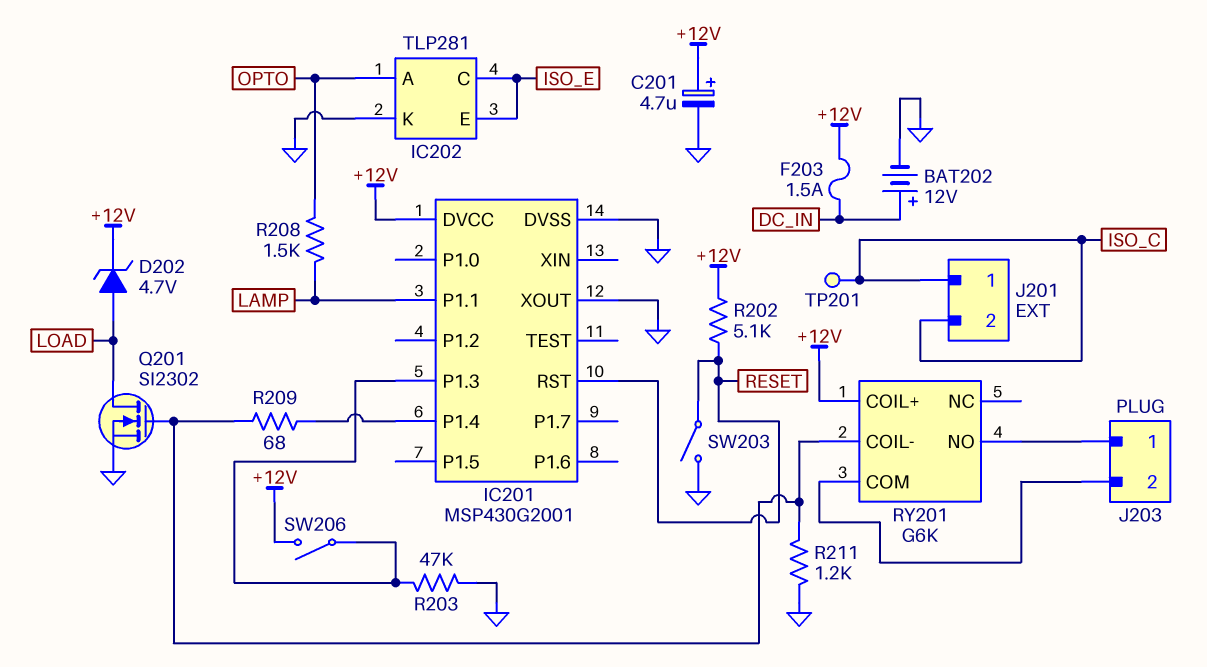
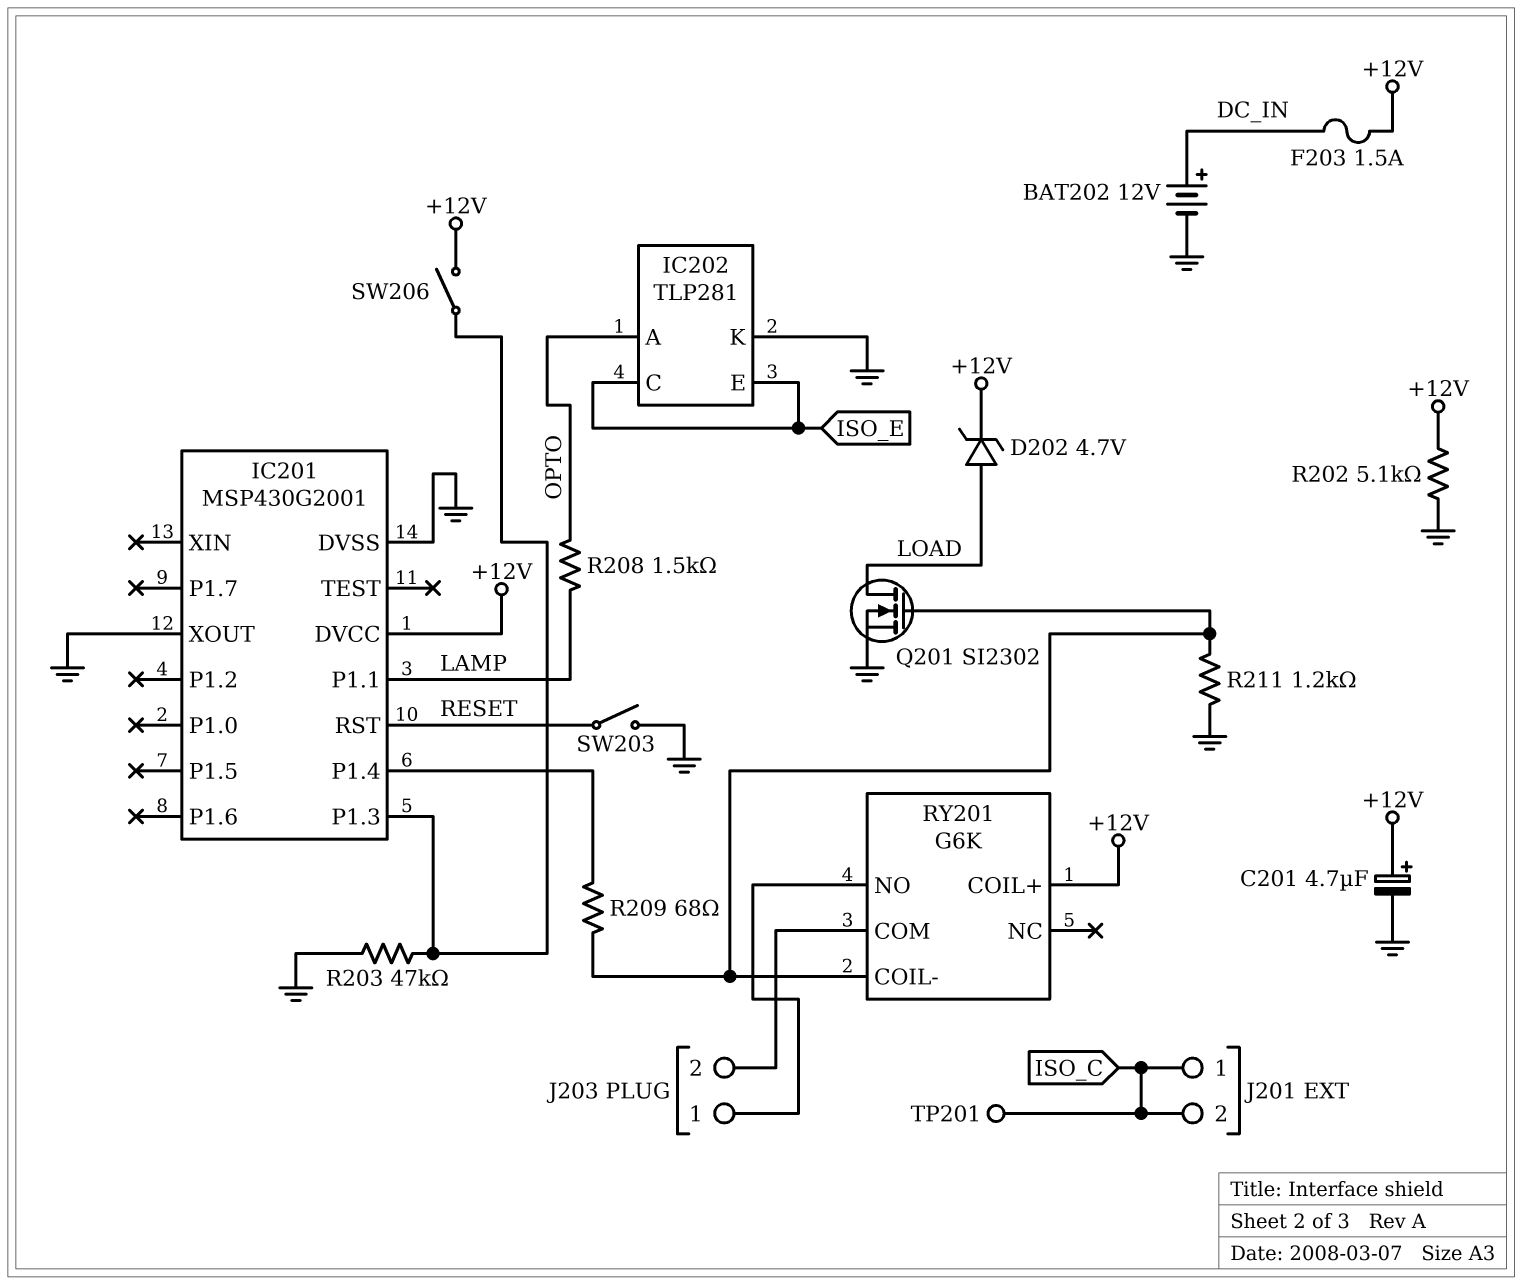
R202: 5.1k (+12V, RESET) -> 5.1k (+12V, GND)

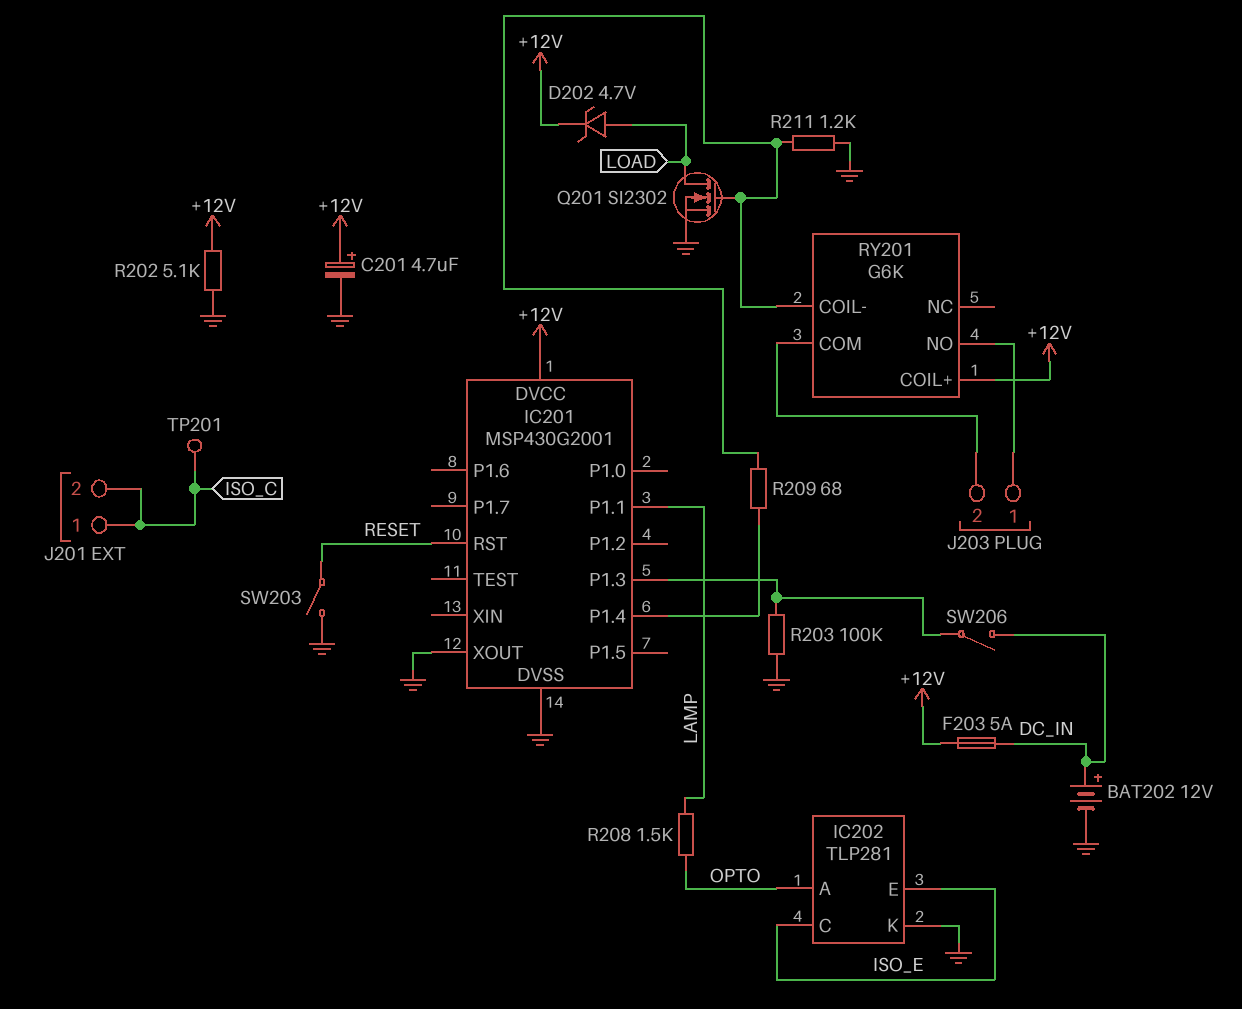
F203: 1.5A (+12V, DC_IN) -> 5A (+12V, DC_IN)
R203: 47k (GND, IC201/P1.3) -> 100k (GND, IC201/P1.3)
SW206: switch (+12V, IC201/P1.3) -> switch (DC_IN, IC201/P1.3)

